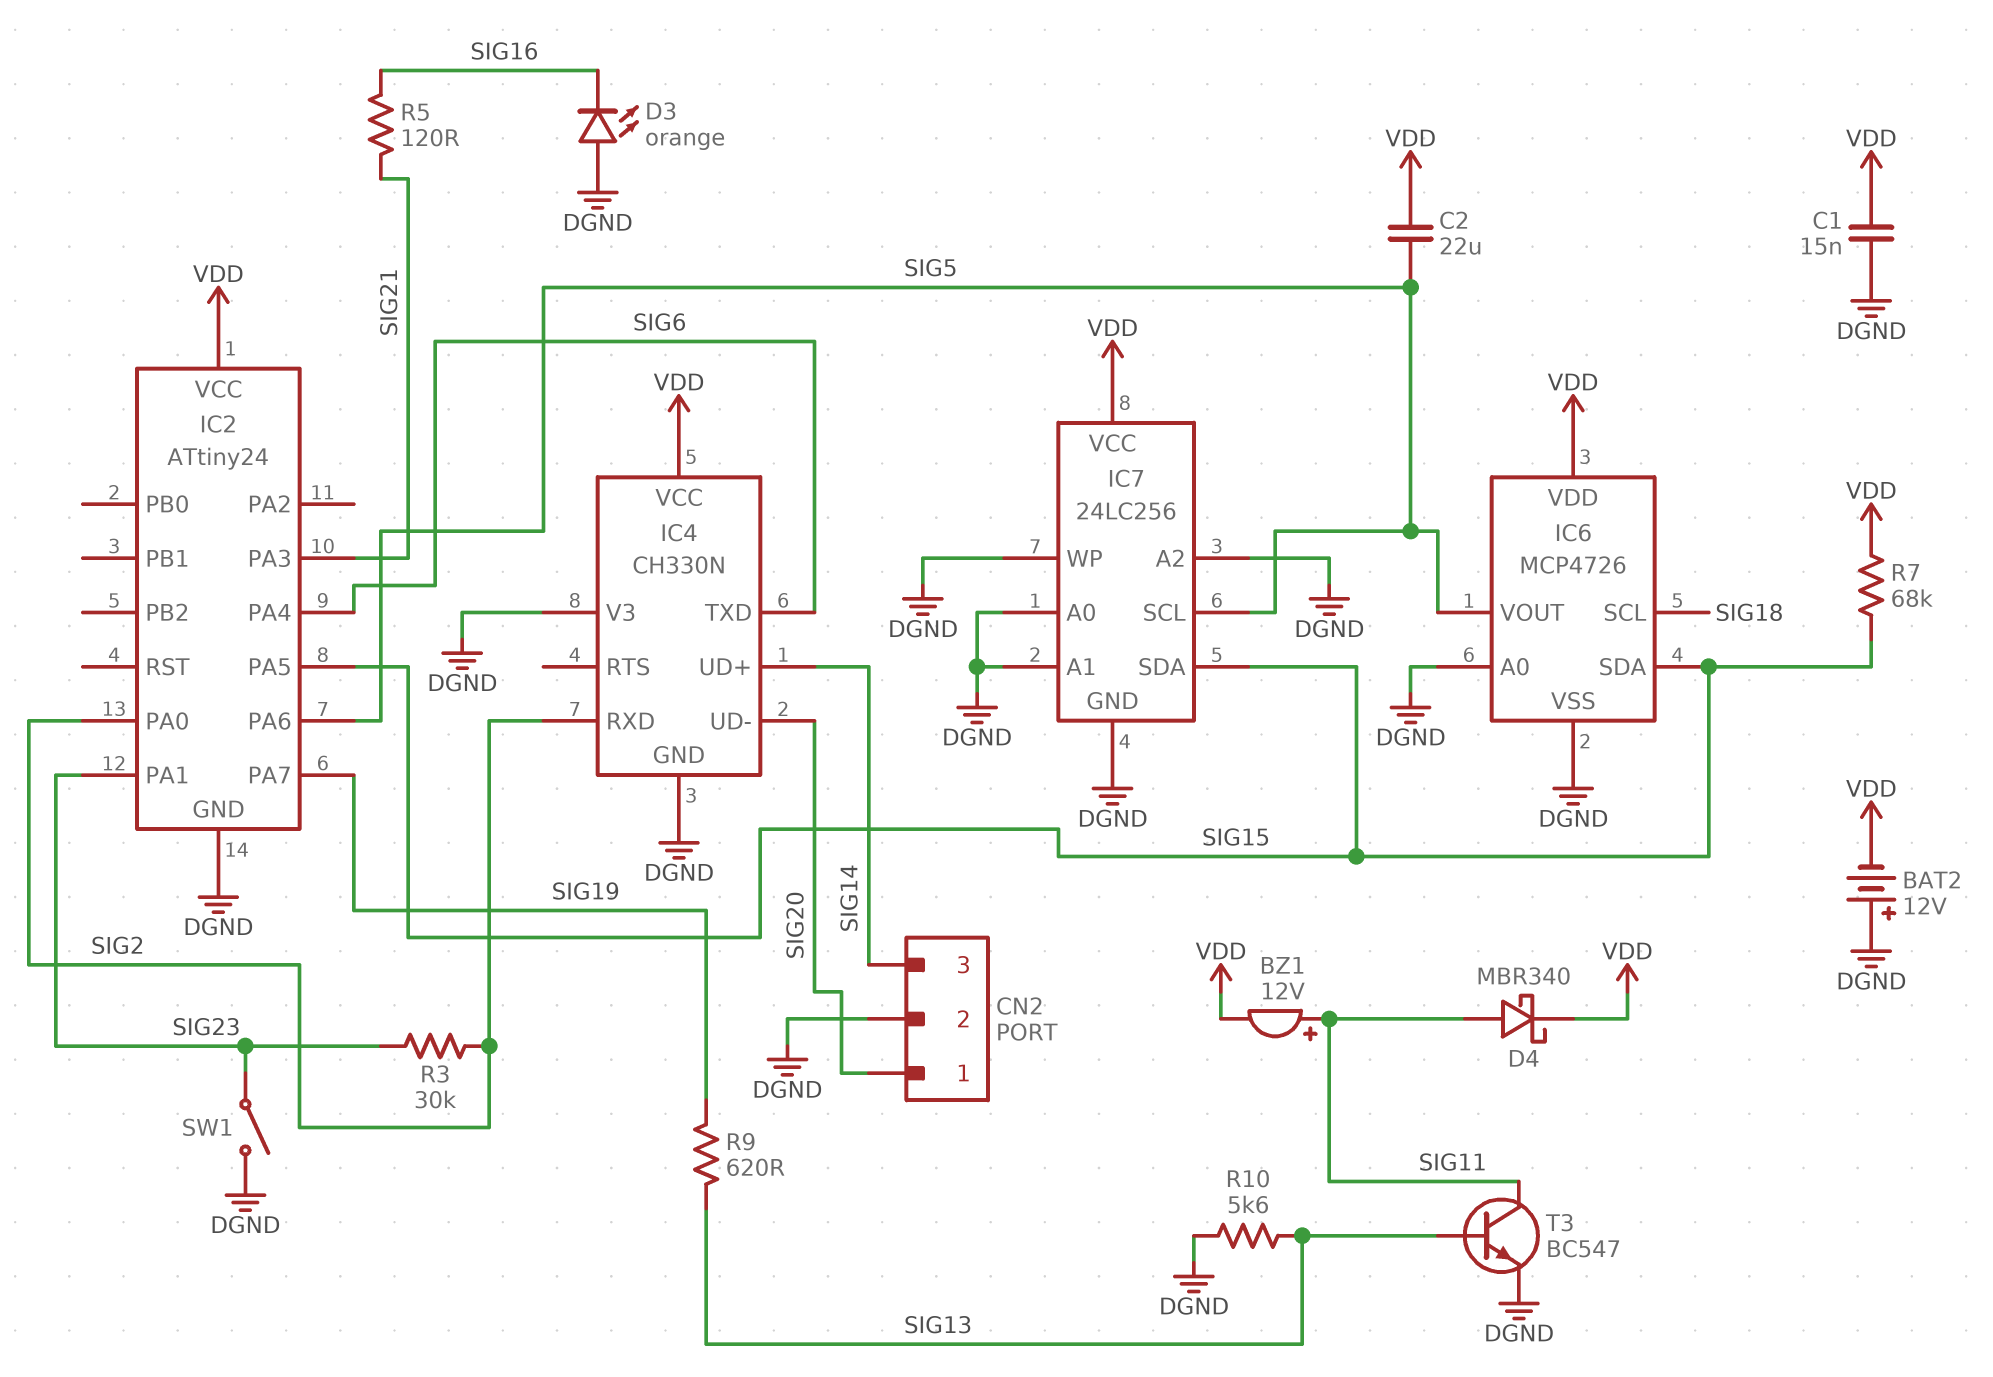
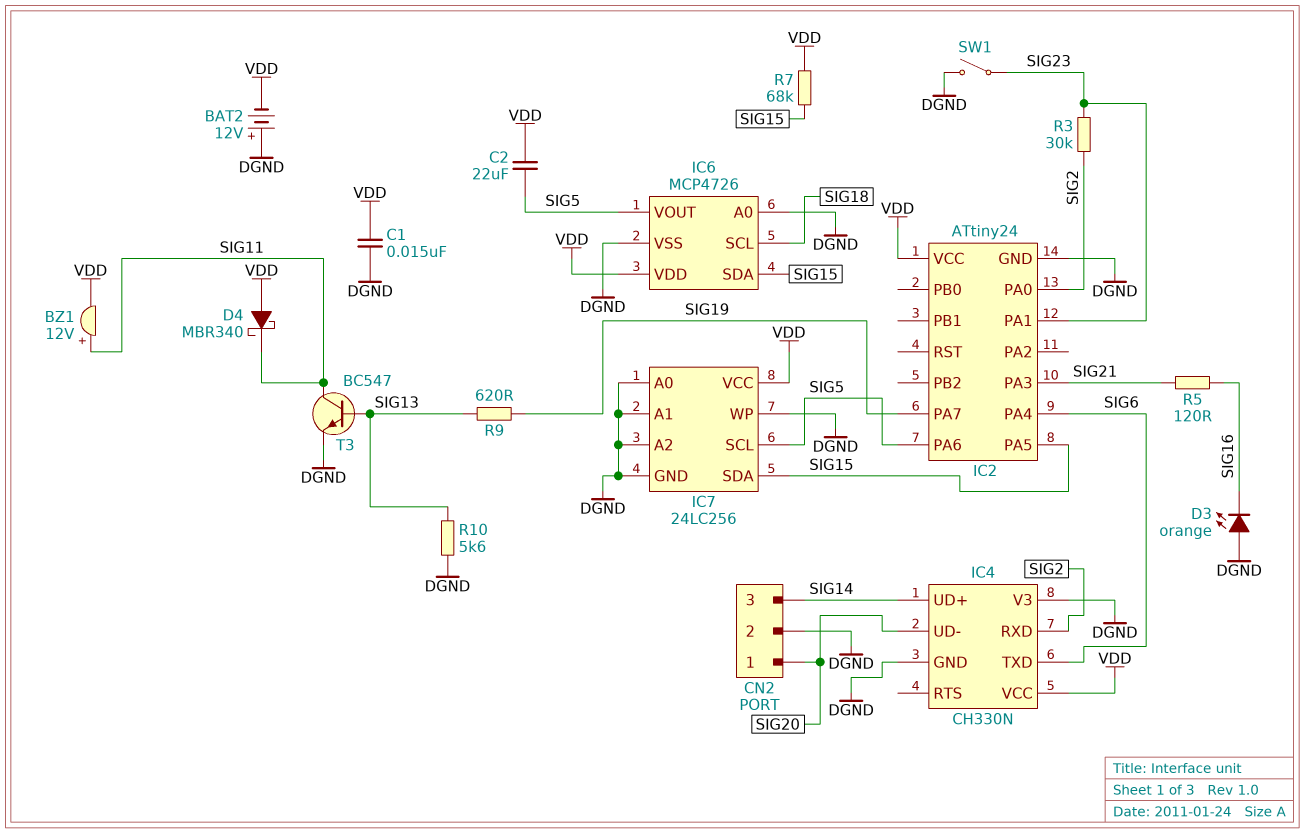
D4: schottky MBR340 (A SIG11, K VDD) -> schottky MBR340 (A VDD, K SIG11)

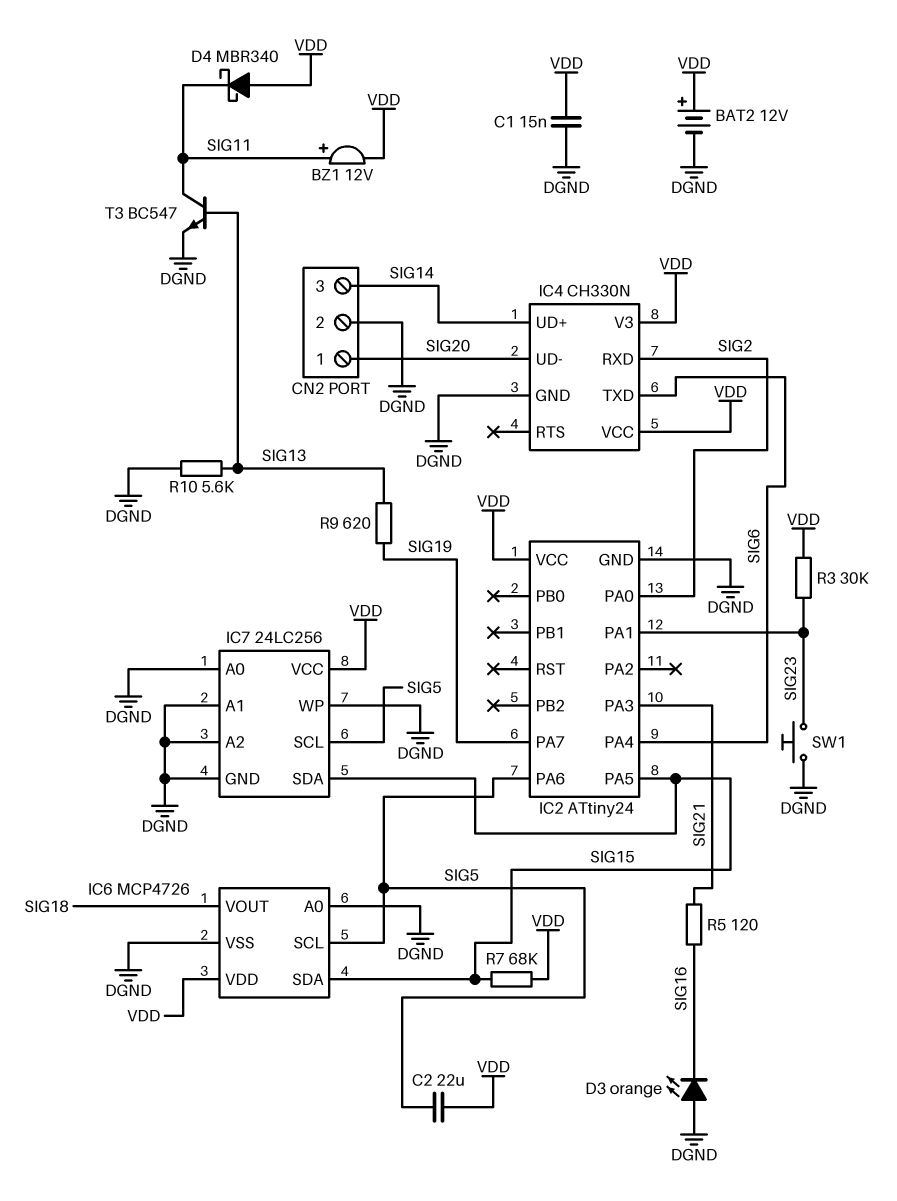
BAT2: 12V (plus DGND, minus VDD) -> 12V (plus VDD, minus DGND)
IC4 pin V3: DGND -> VDD
IC6 pin SCL: SIG18 -> SIG5
IC6 pin VOUT: SIG5 -> SIG18
R3: 30k (SIG2, SIG23) -> 30k (SIG23, VDD)
SW1: switch (DGND, SIG23) -> button (DGND, SIG23)

